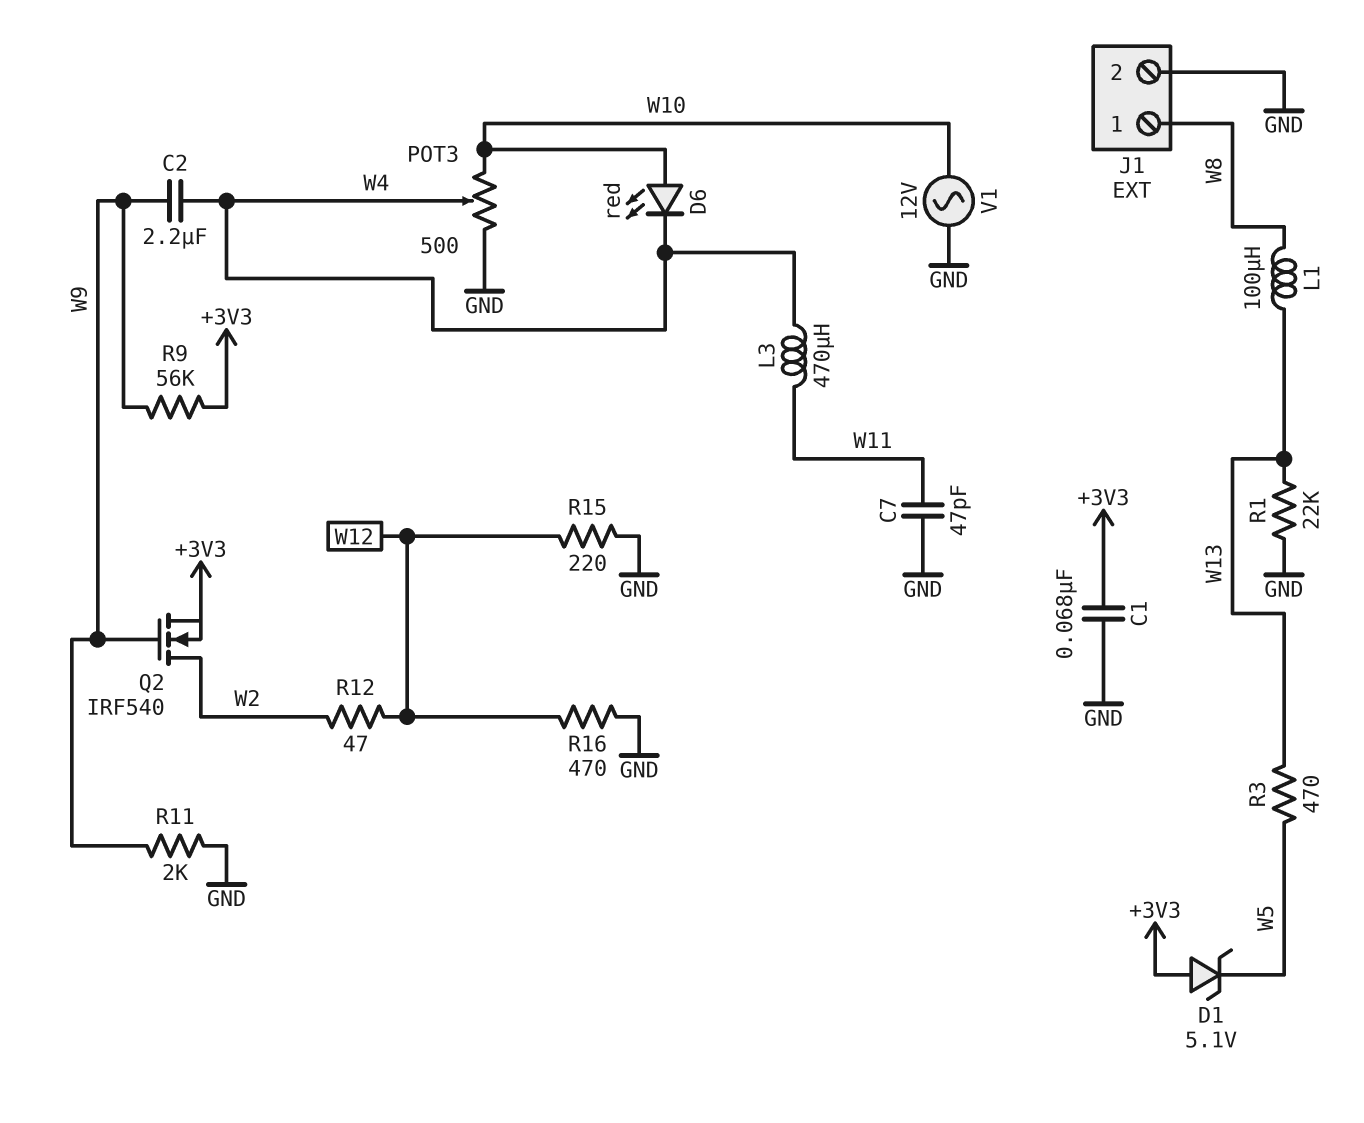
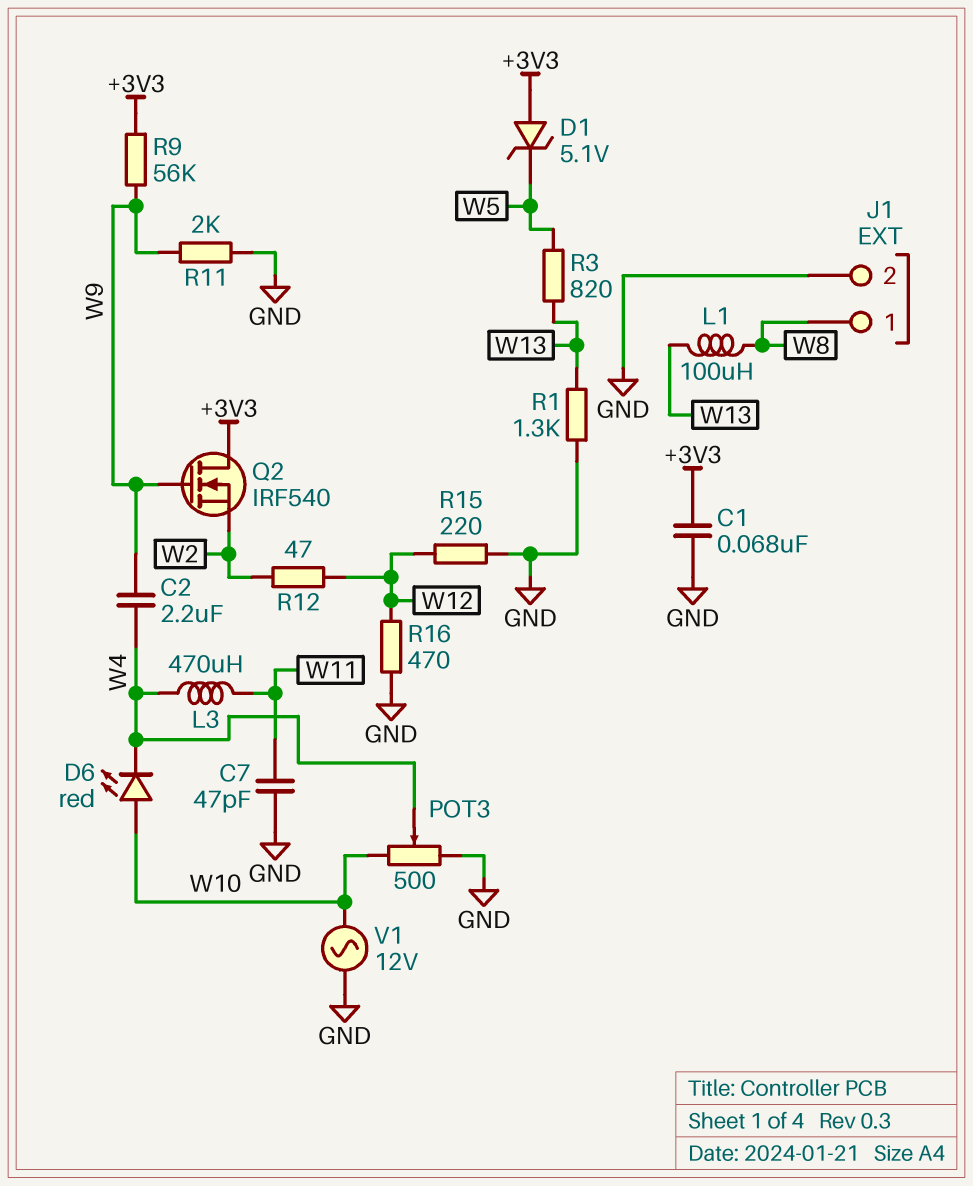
Q2: NMOS IRF540 (G W9, D W2, S +3V3) -> NMOS IRF540 (G W9, D +3V3, S W2)
R1: 22k (GND, W13) -> 1.3k (GND, W13)
R3: 470 (W5, W13) -> 820 (W5, W13)

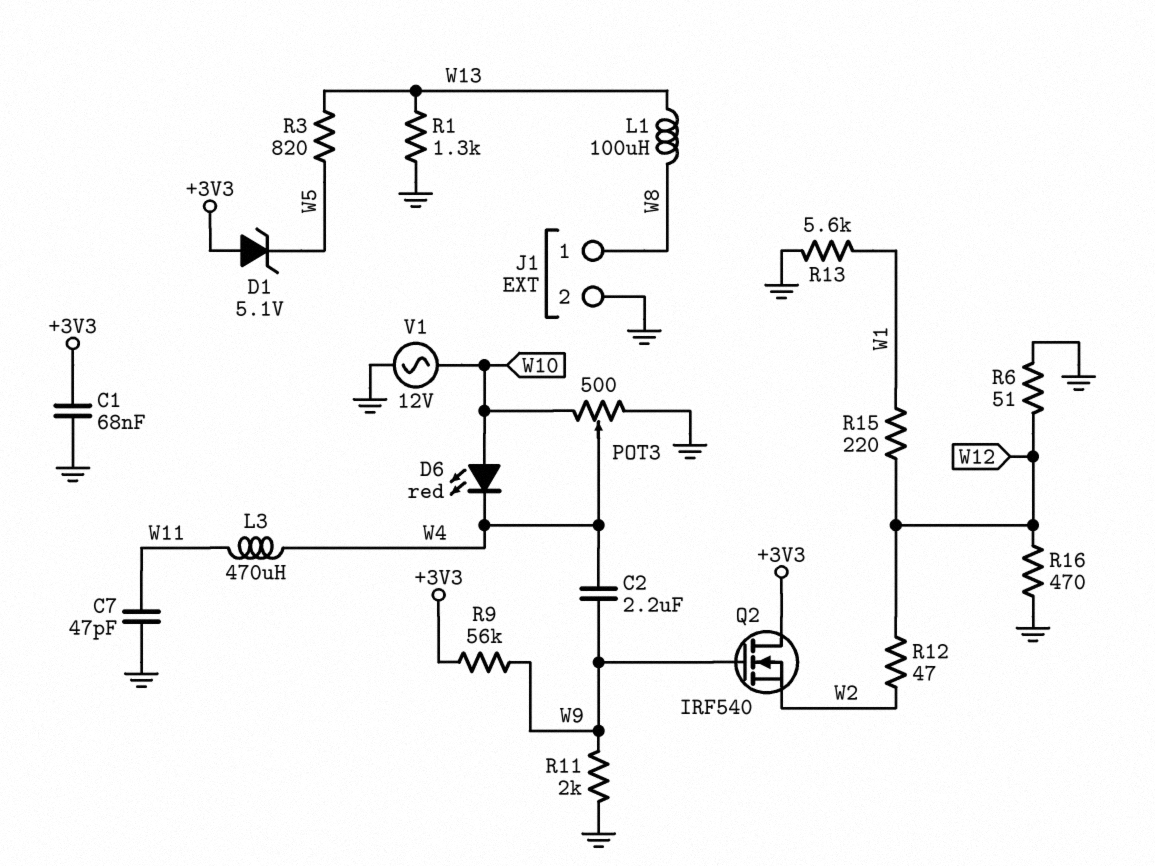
R6: none -> 51 (GND, W12)
R13: none -> 5.6k (GND, W1)
R15: 220 (GND, W12) -> 220 (W1, W12)

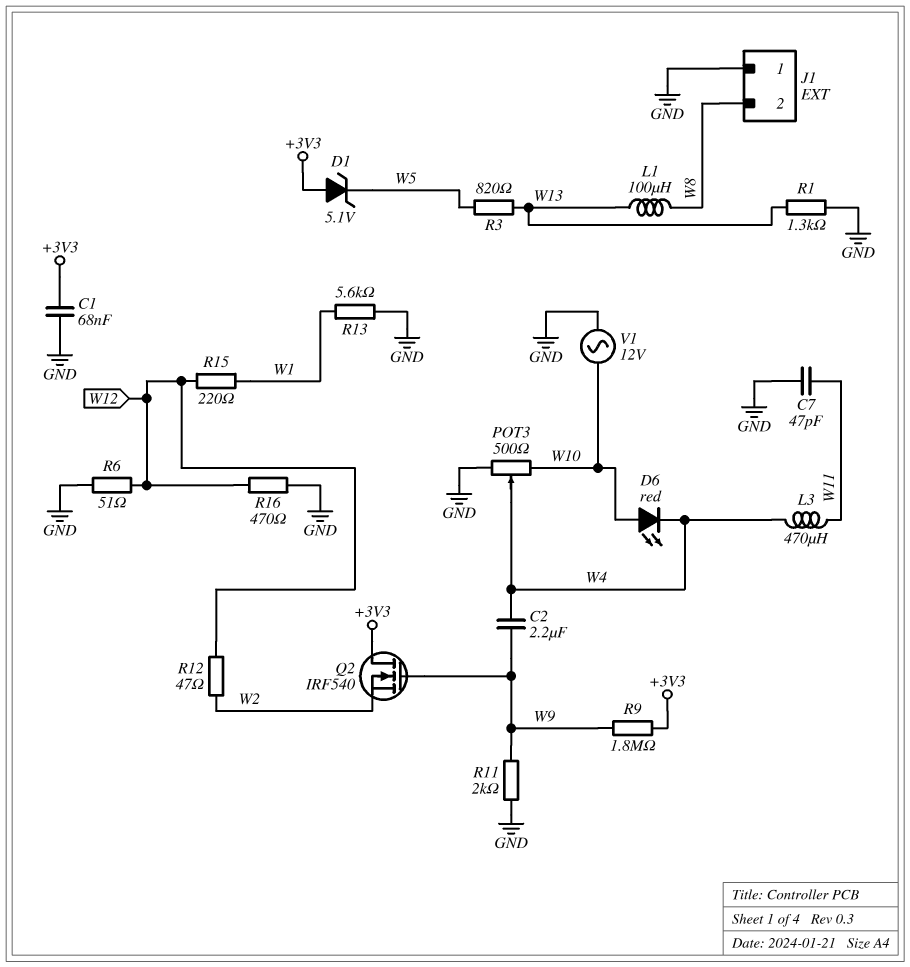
J1 pin 1: W8 -> GND
J1 pin 2: GND -> W8
R9: 56k (+3V3, W9) -> 1.8M (+3V3, W9)

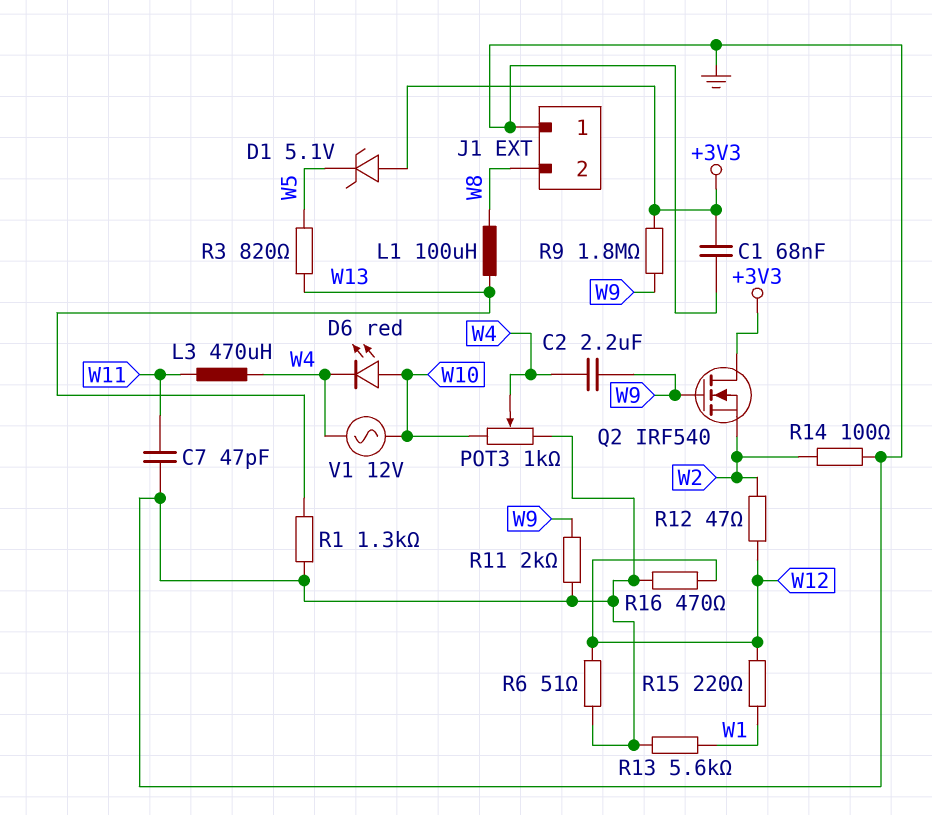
POT3: 500 (GND, W10, wiper W4) -> 1k (GND, W10, wiper W4)
R14: none -> 100 (GND, W2)
V1: AC 12V (GND, W10) -> AC 12V (W4, W10)

